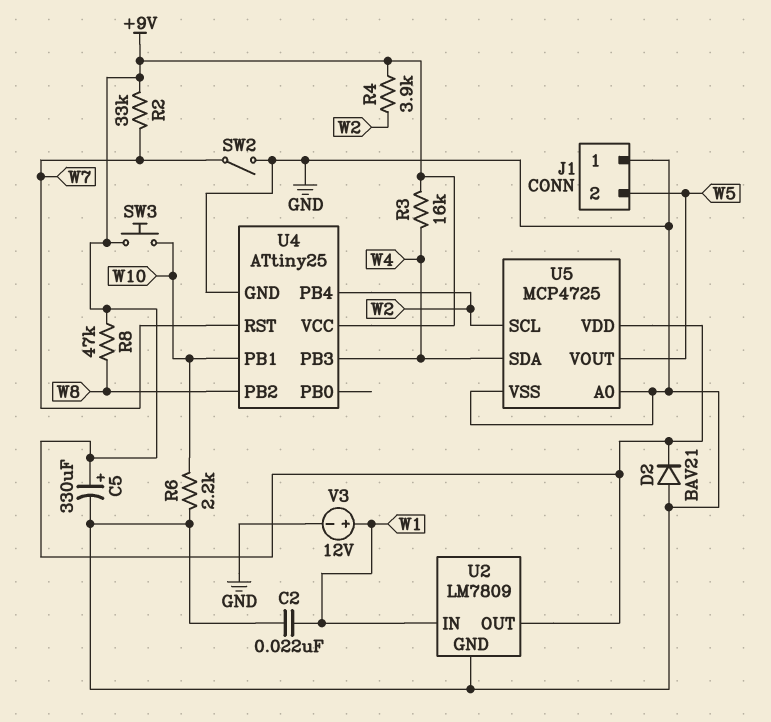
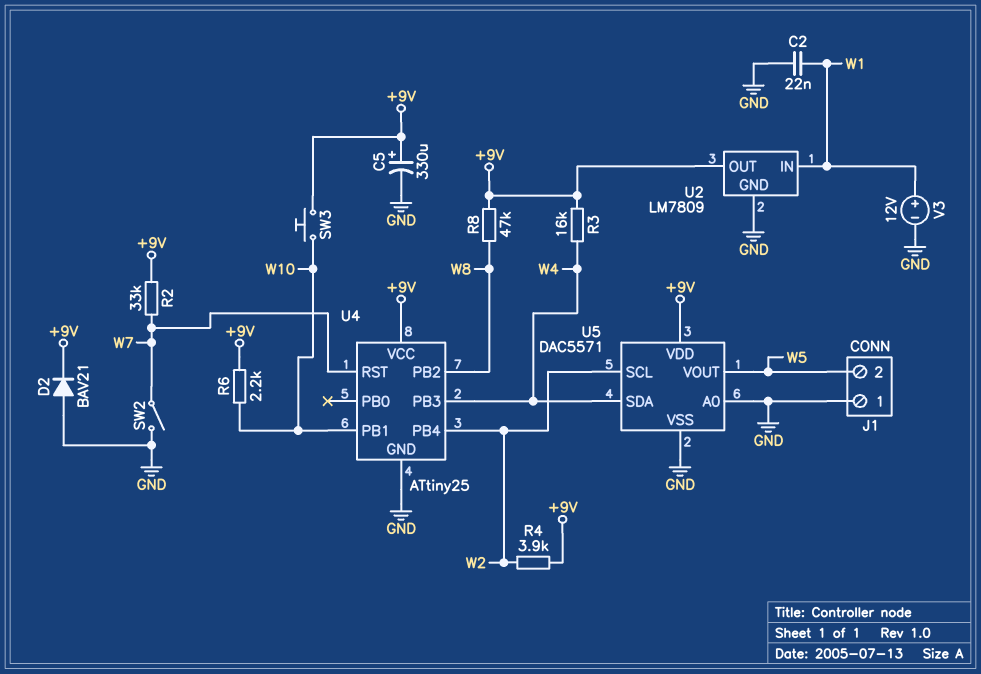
R6: 2.2k (GND, W10) -> 2.2k (+9V, W10)
U5: MCP4725 -> DAC5571

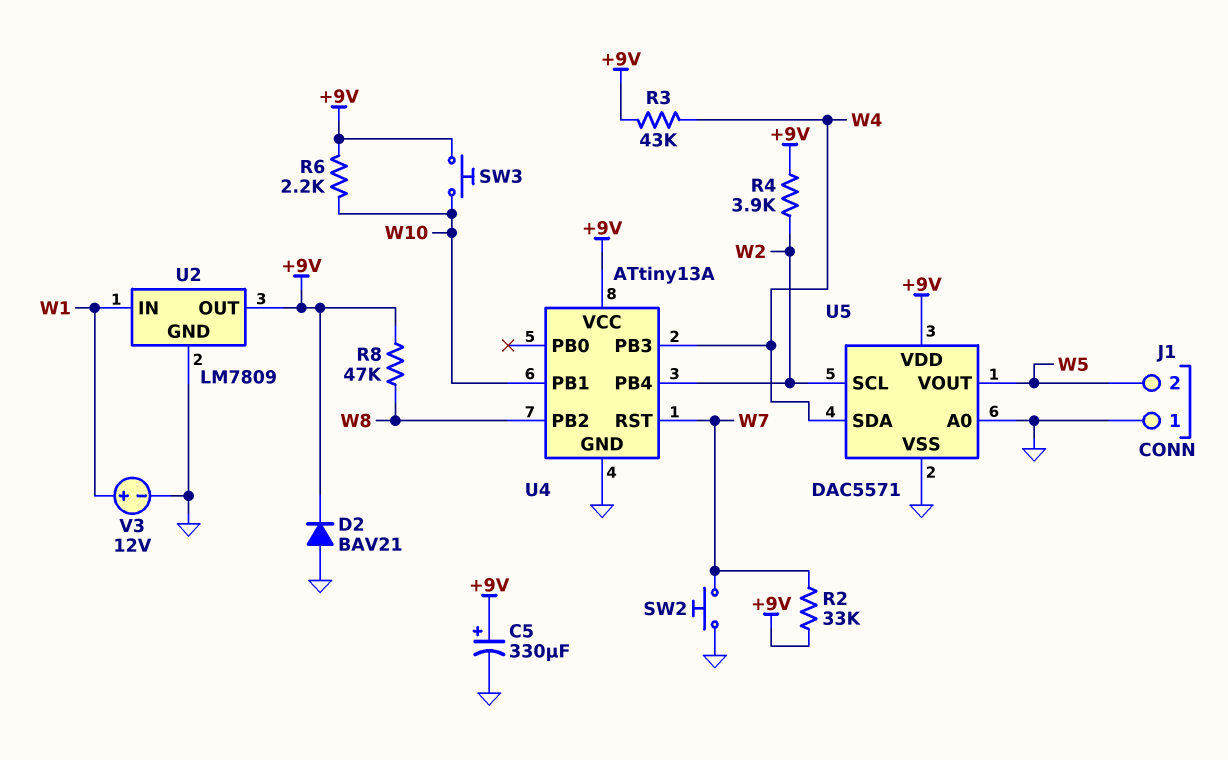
C2: 22nF (GND, W1) -> none
R3: 16k (+9V, W4) -> 43k (+9V, W4)
SW2: switch (GND, W7) -> button (GND, W7)
U4: ATtiny25 -> ATtiny13A

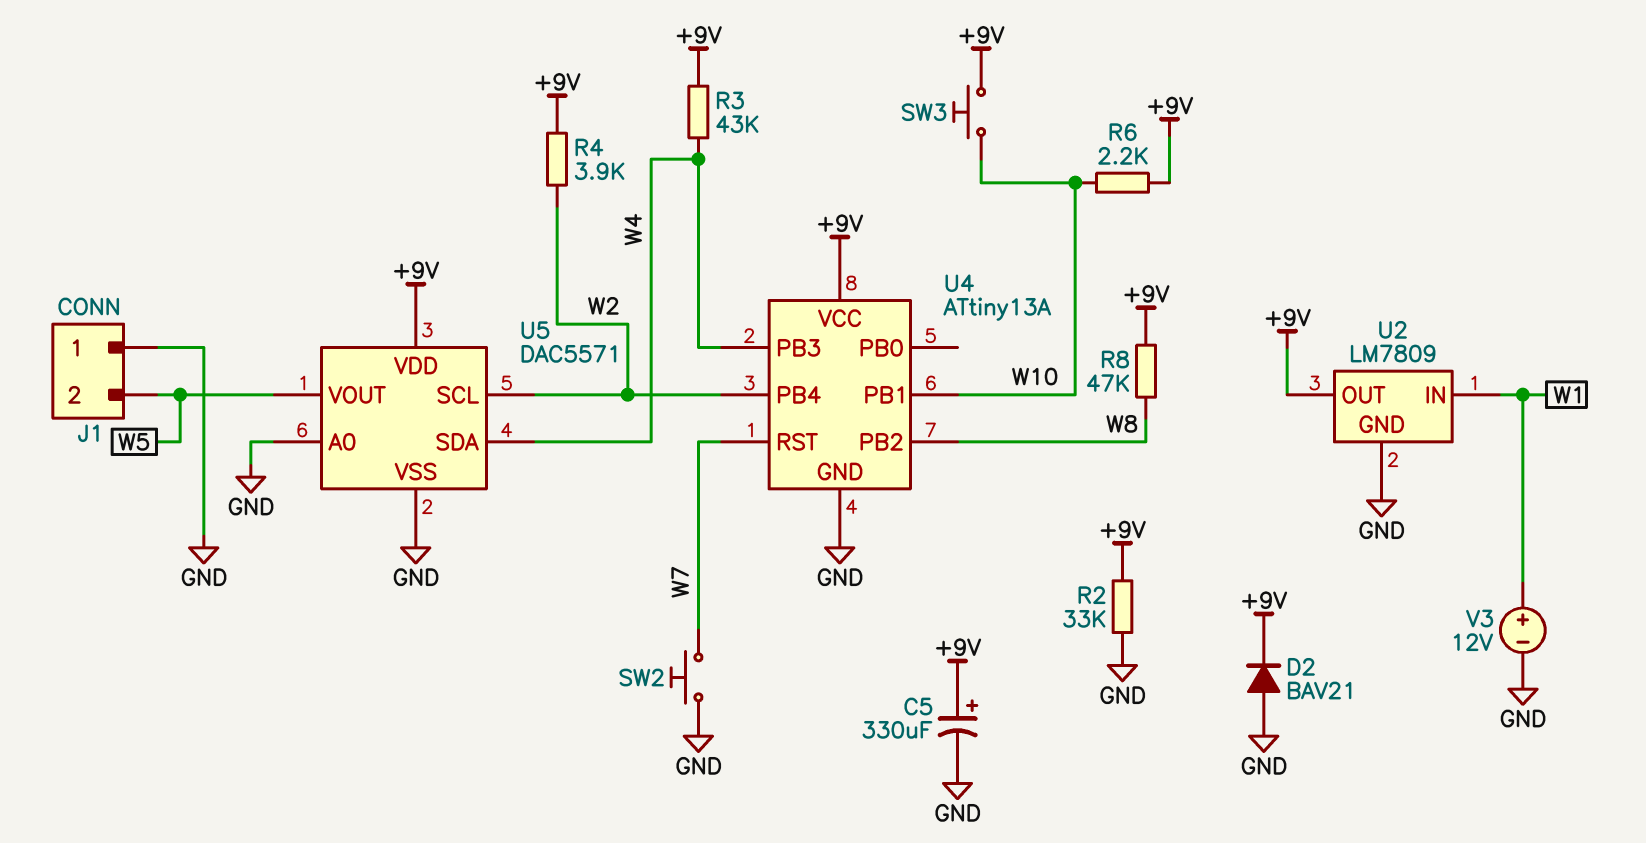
R2: 33k (+9V, W7) -> 33k (+9V, GND)

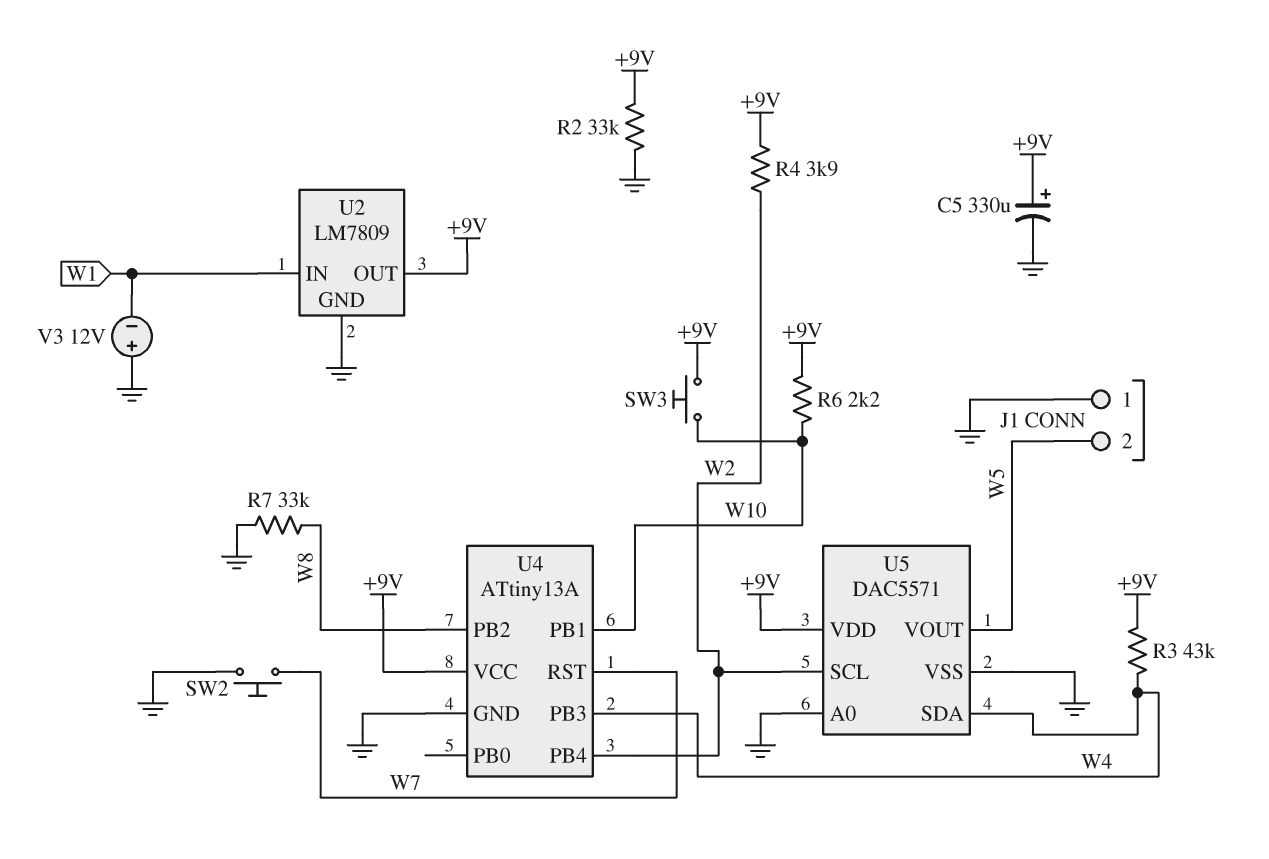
D2: diode BAV21 (A GND, K +9V) -> none
R7: none -> 33k (GND, W8)
R8: 47k (+9V, W8) -> none
V3: 12V (plus W1, minus GND) -> 12V (plus GND, minus W1)

